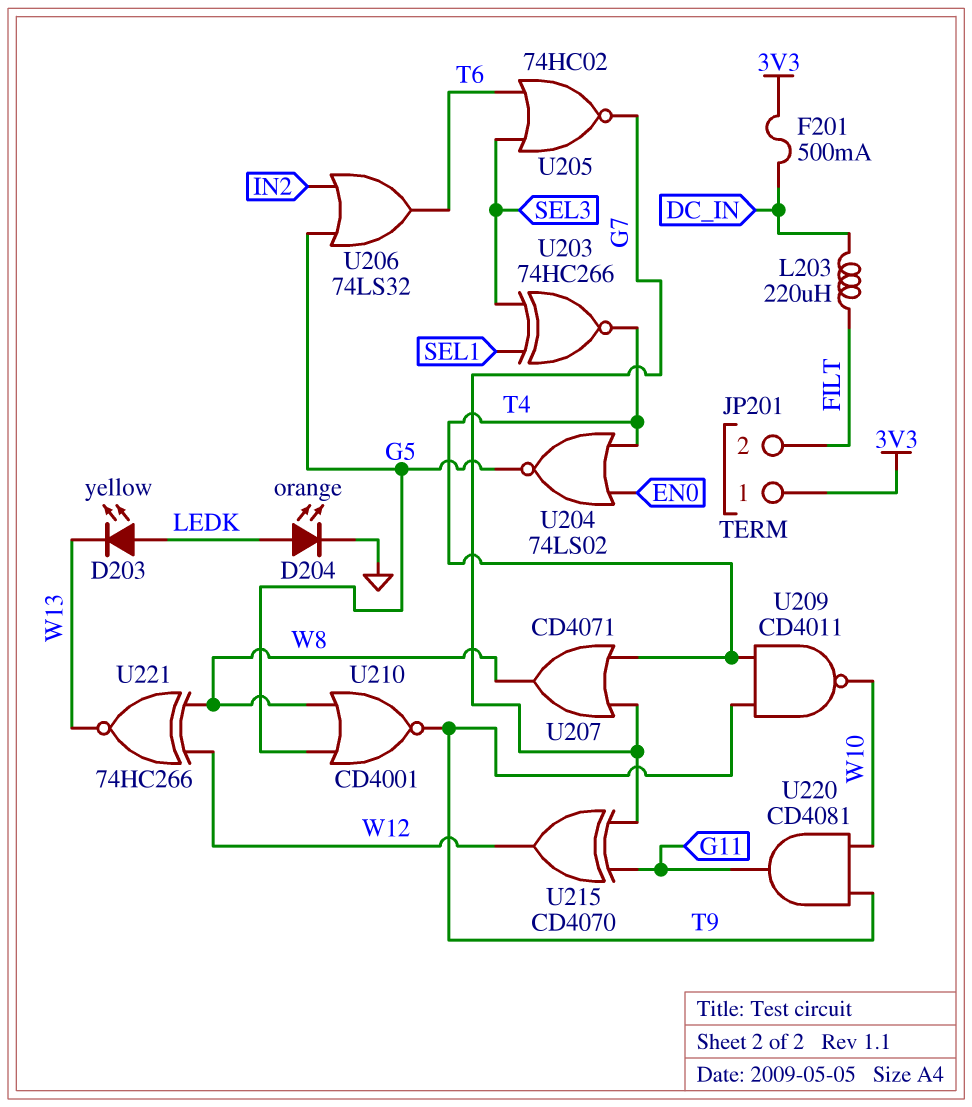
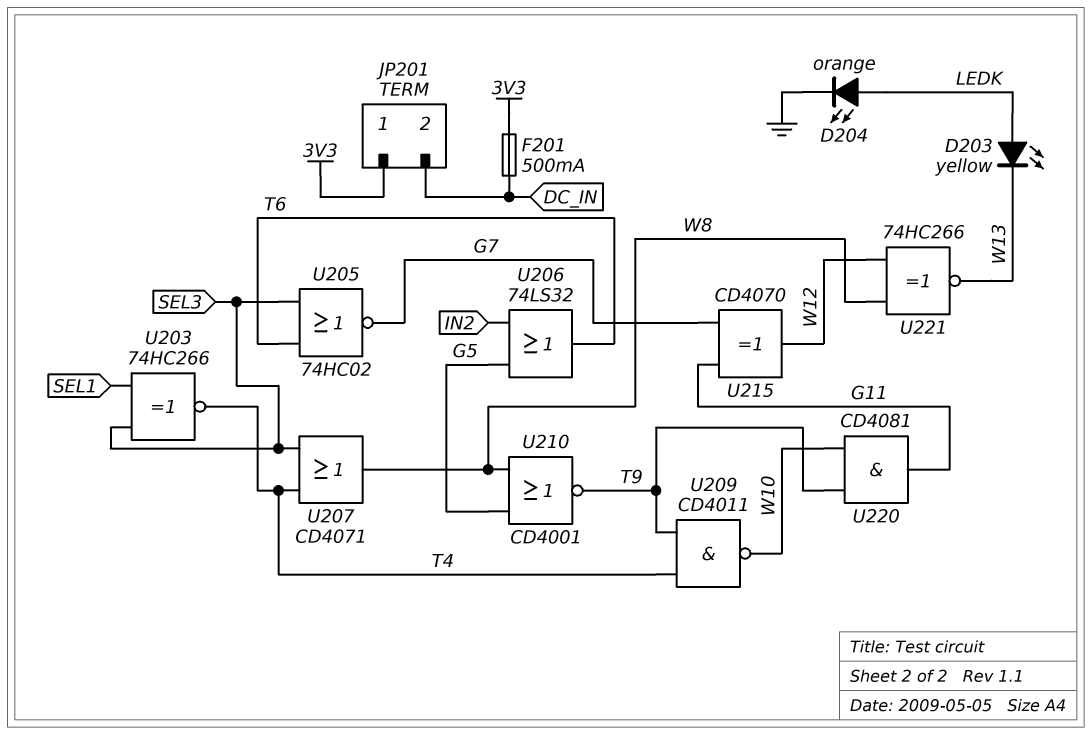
JP201 pin 2: FILT -> DC_IN
L203: 220uH (DC_IN, FILT) -> none
U204: NOR 74LS02 (in EN0, in T4, out G5) -> none
U207: OR CD4071 (in G7, in T4, out W8) -> OR CD4071 (in SEL3, in T4, out W8)

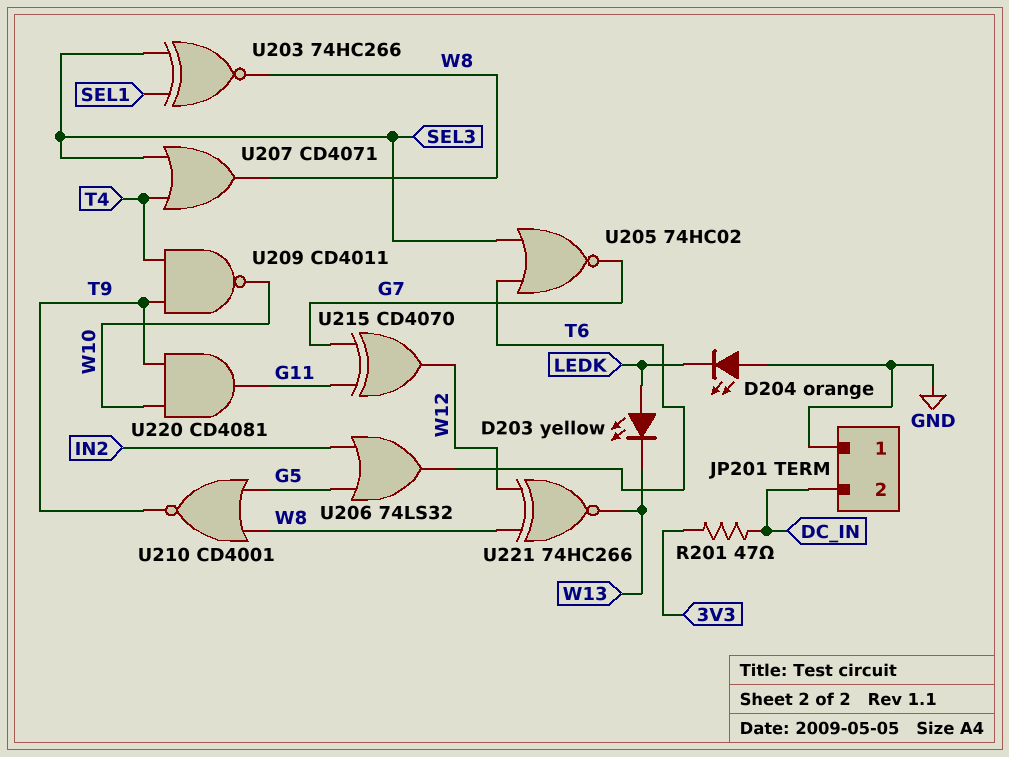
D204: LED orange (A LEDK, K GND) -> LED orange (A GND, K LEDK)
F201: 500mA (3V3, DC_IN) -> none
JP201 pin 1: 3V3 -> GND
R201: none -> 47 (3V3, DC_IN)
U203: XNOR 74HC266 (in SEL1, in SEL3, out T4) -> XNOR 74HC266 (in SEL1, in SEL3, out W8)

